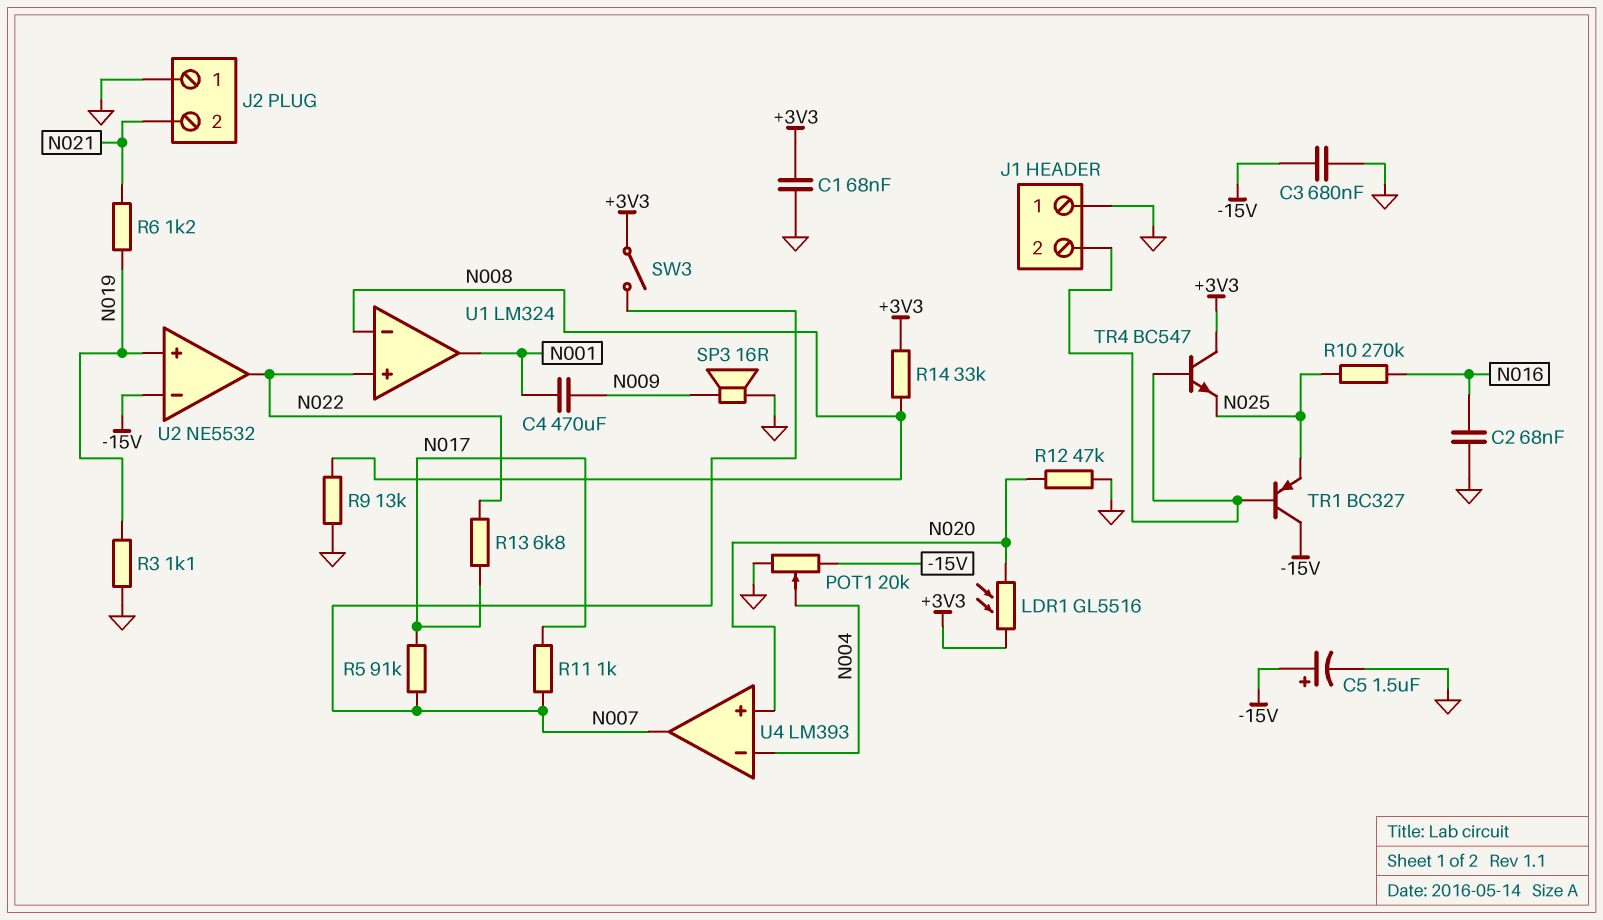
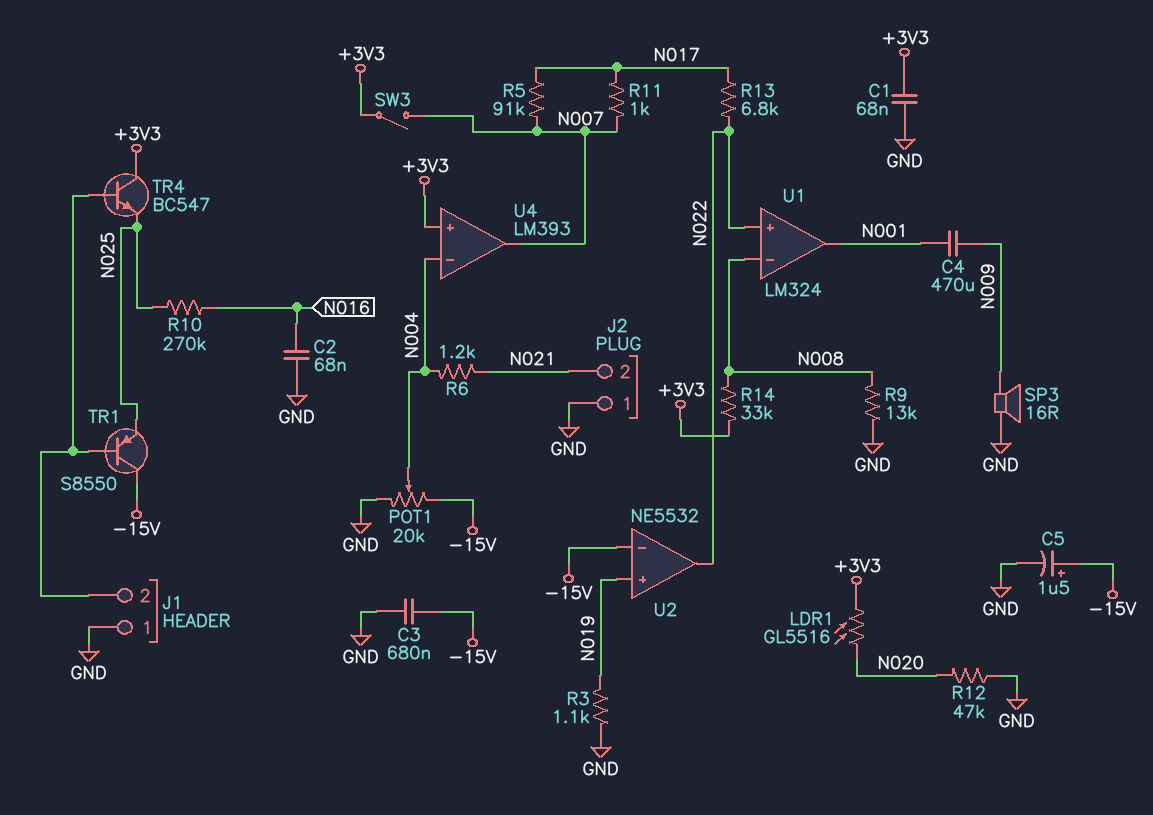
R6: 1.2k (N019, N021) -> 1.2k (N004, N021)
TR1: PNP BC327 (B J1/2, C -15V, E N025) -> PNP S8550 (B J1/2, C -15V, E N025)
U4 pin in+: N020 -> +3V3

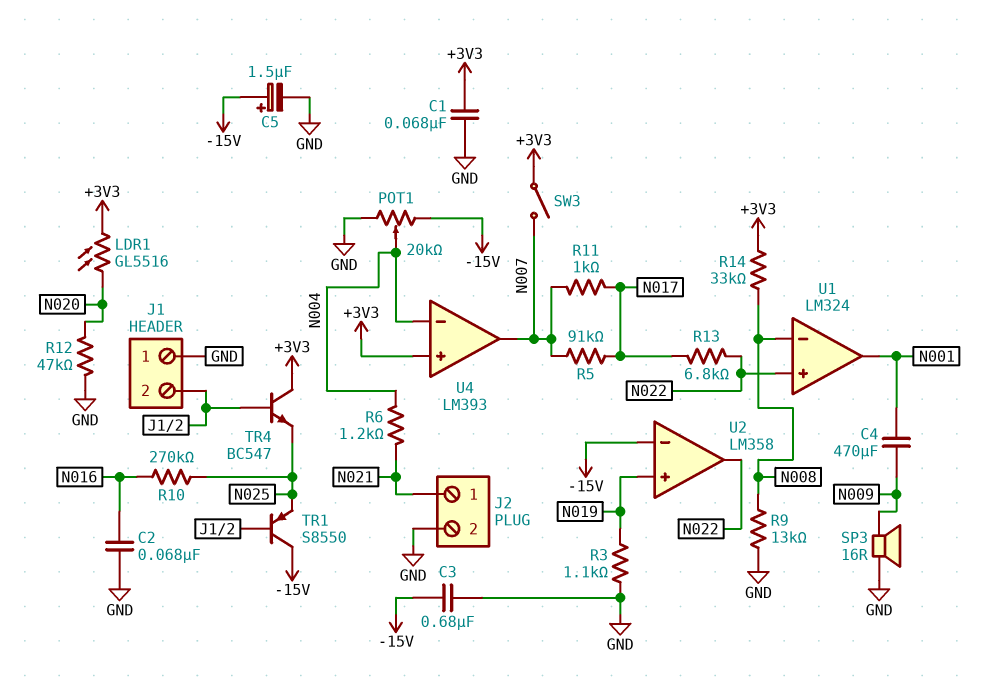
J2 pin 1: GND -> N021
J2 pin 2: N021 -> GND
U2: NE5532 -> LM358

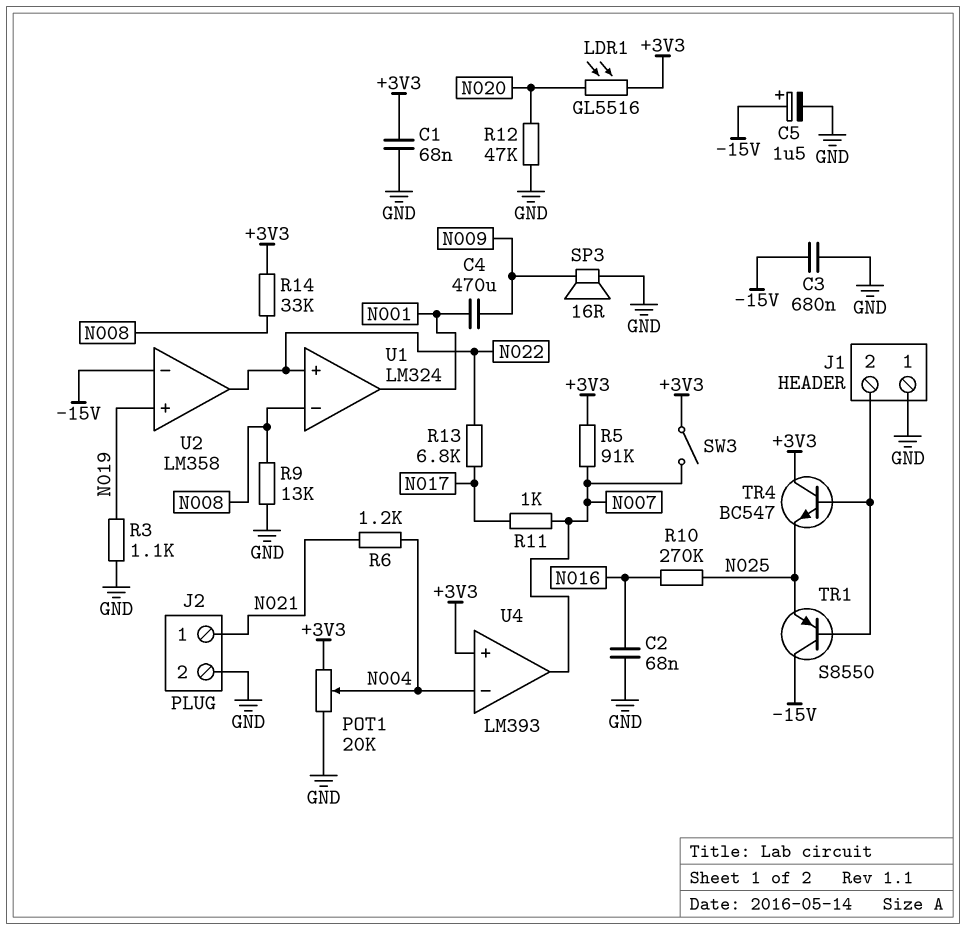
POT1: 20k (-15V, GND, wiper N004) -> 20k (+3V3, GND, wiper N004)
R5: 91k (N007, N017) -> 91k (+3V3, N007)

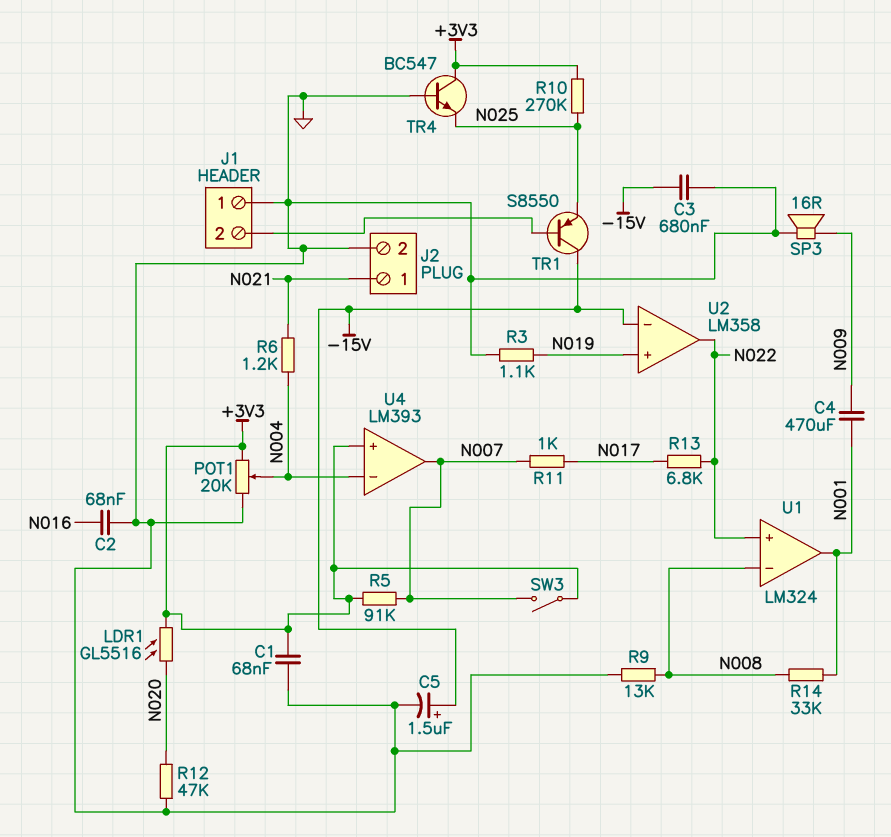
R10: 270k (N016, N025) -> 270k (+3V3, N025)
R14: 33k (+3V3, N008) -> 33k (N001, N008)
TR4: NPN BC547 (B J1/2, C +3V3, E N025) -> NPN BC547 (B GND, C +3V3, E N025)

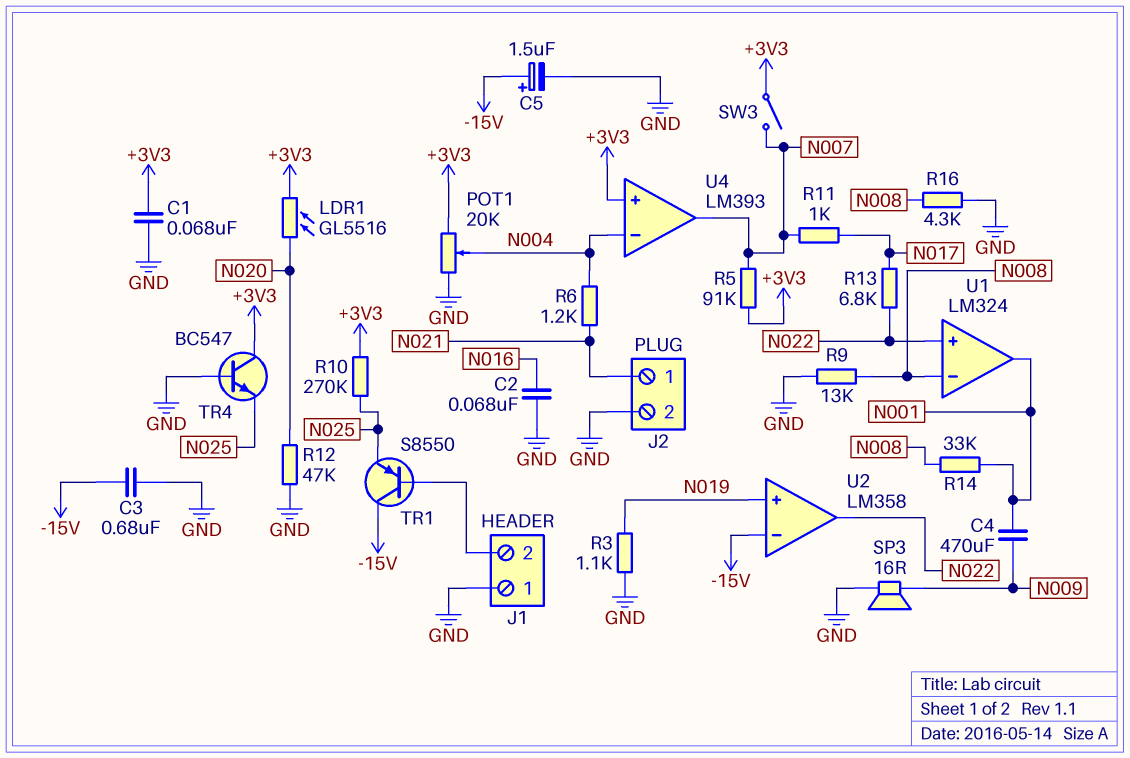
R16: none -> 4.3k (GND, N008)

